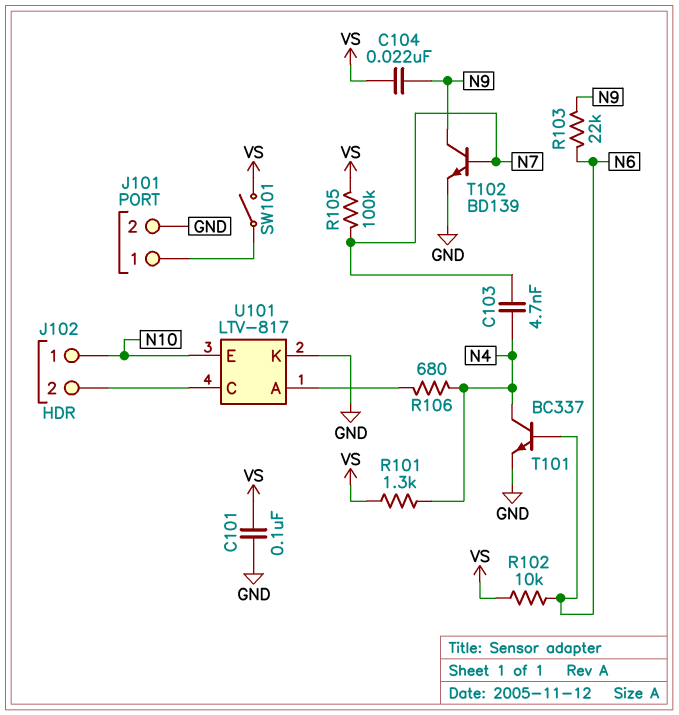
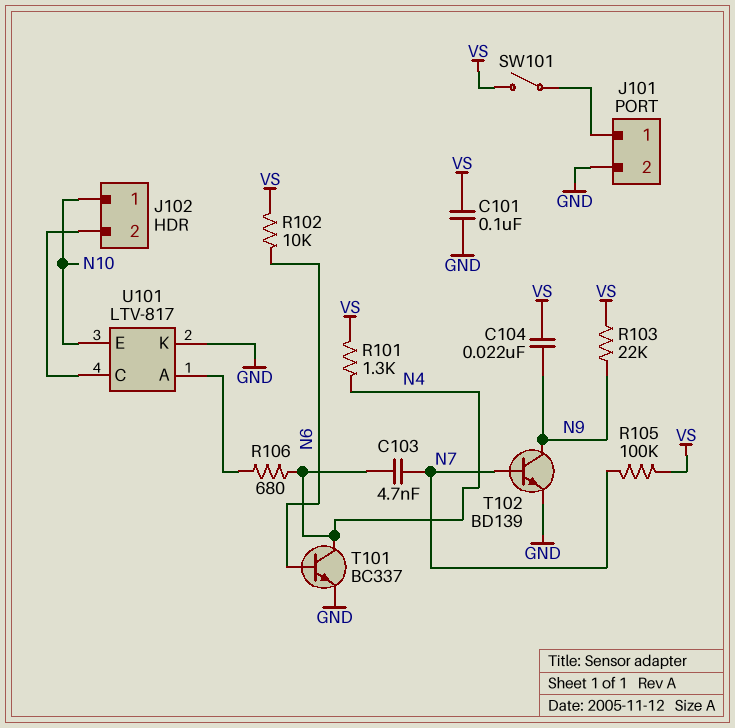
R103: 22k (N6, N9) -> 22k (N9, VS)

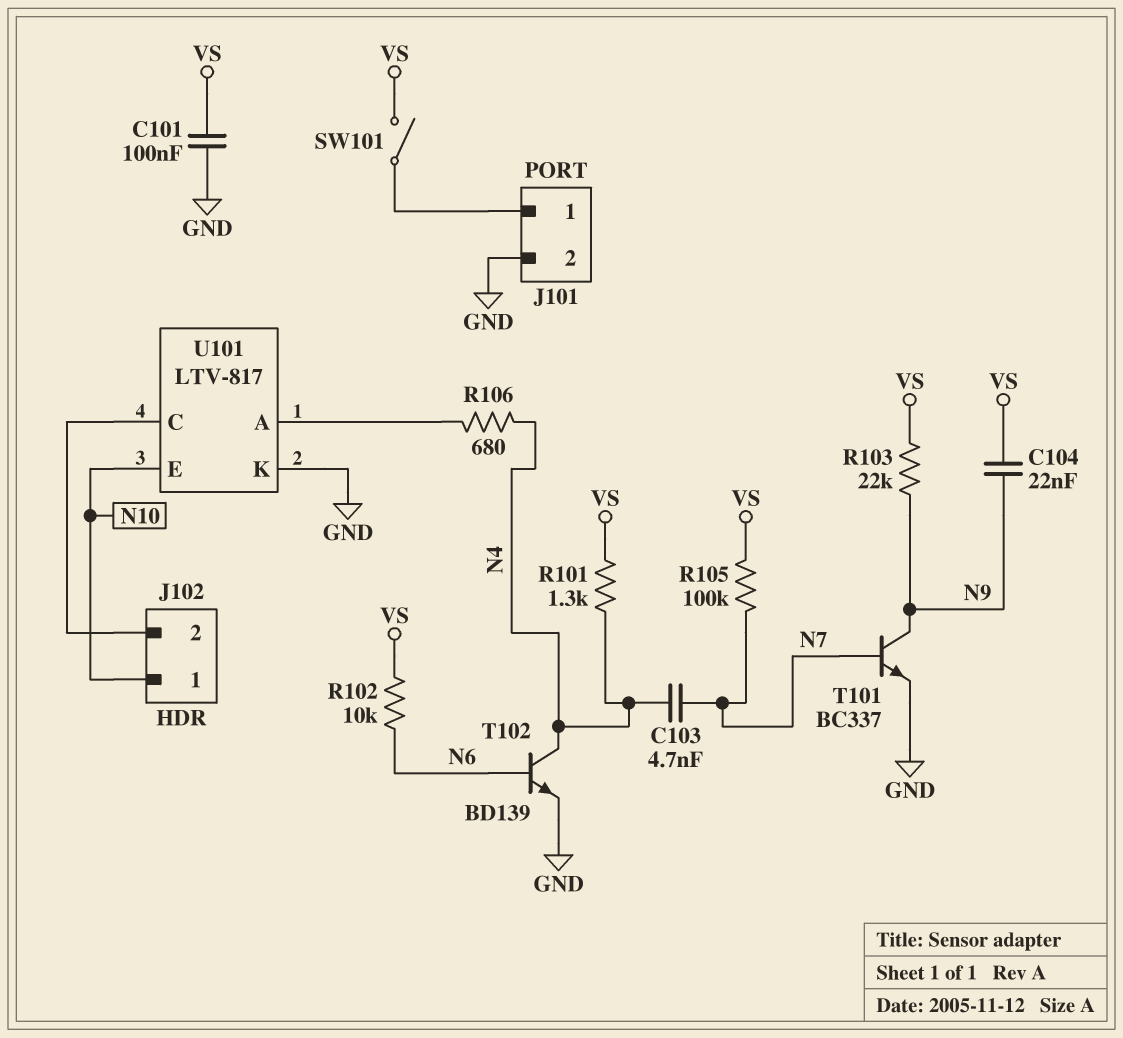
T101: NPN BC337 (B N6, C N4, E GND) -> NPN BC337 (B N7, C N9, E GND)
T102: NPN BD139 (B N7, C N9, E GND) -> NPN BD139 (B N6, C N4, E GND)

